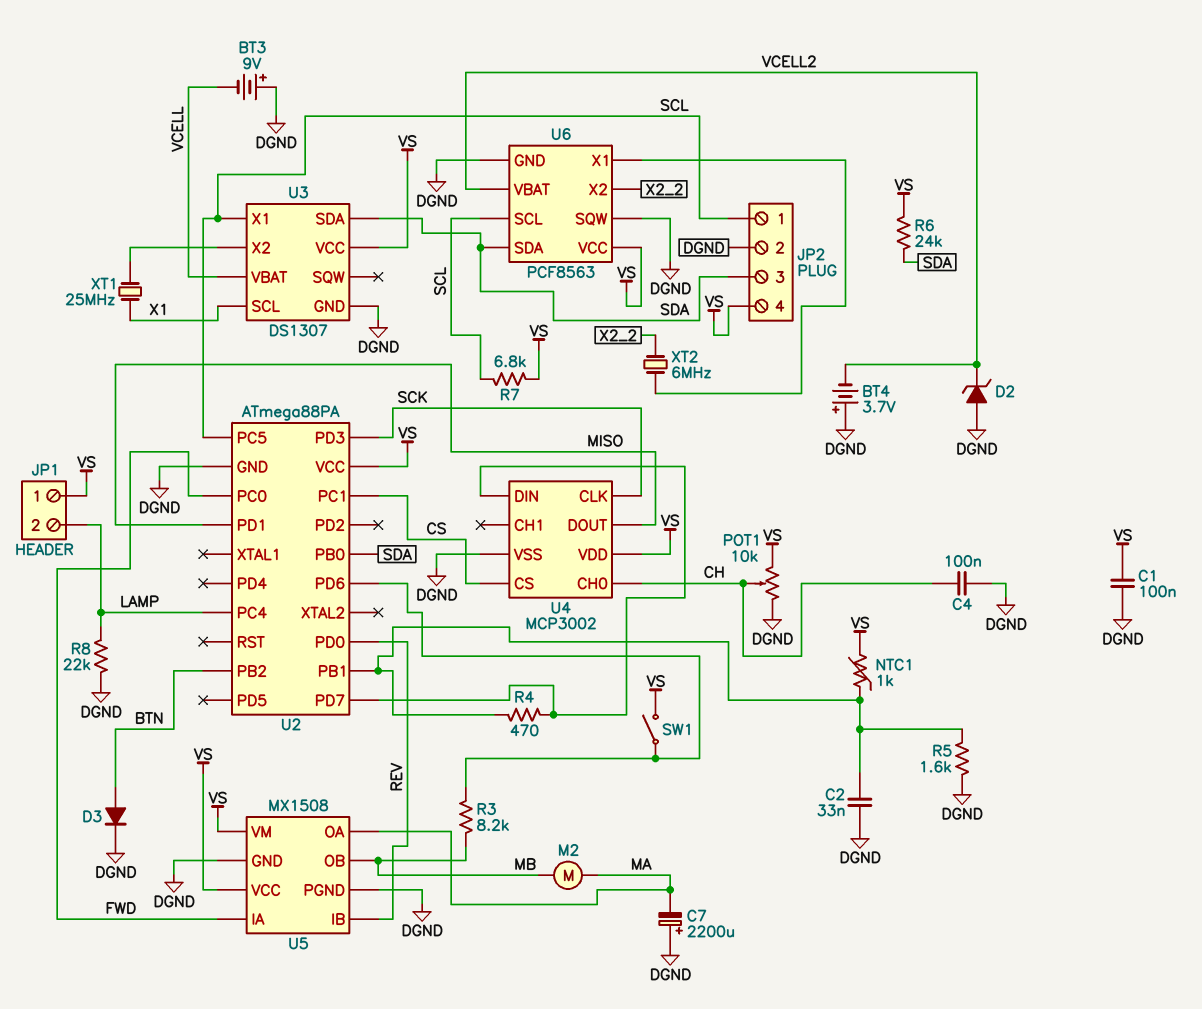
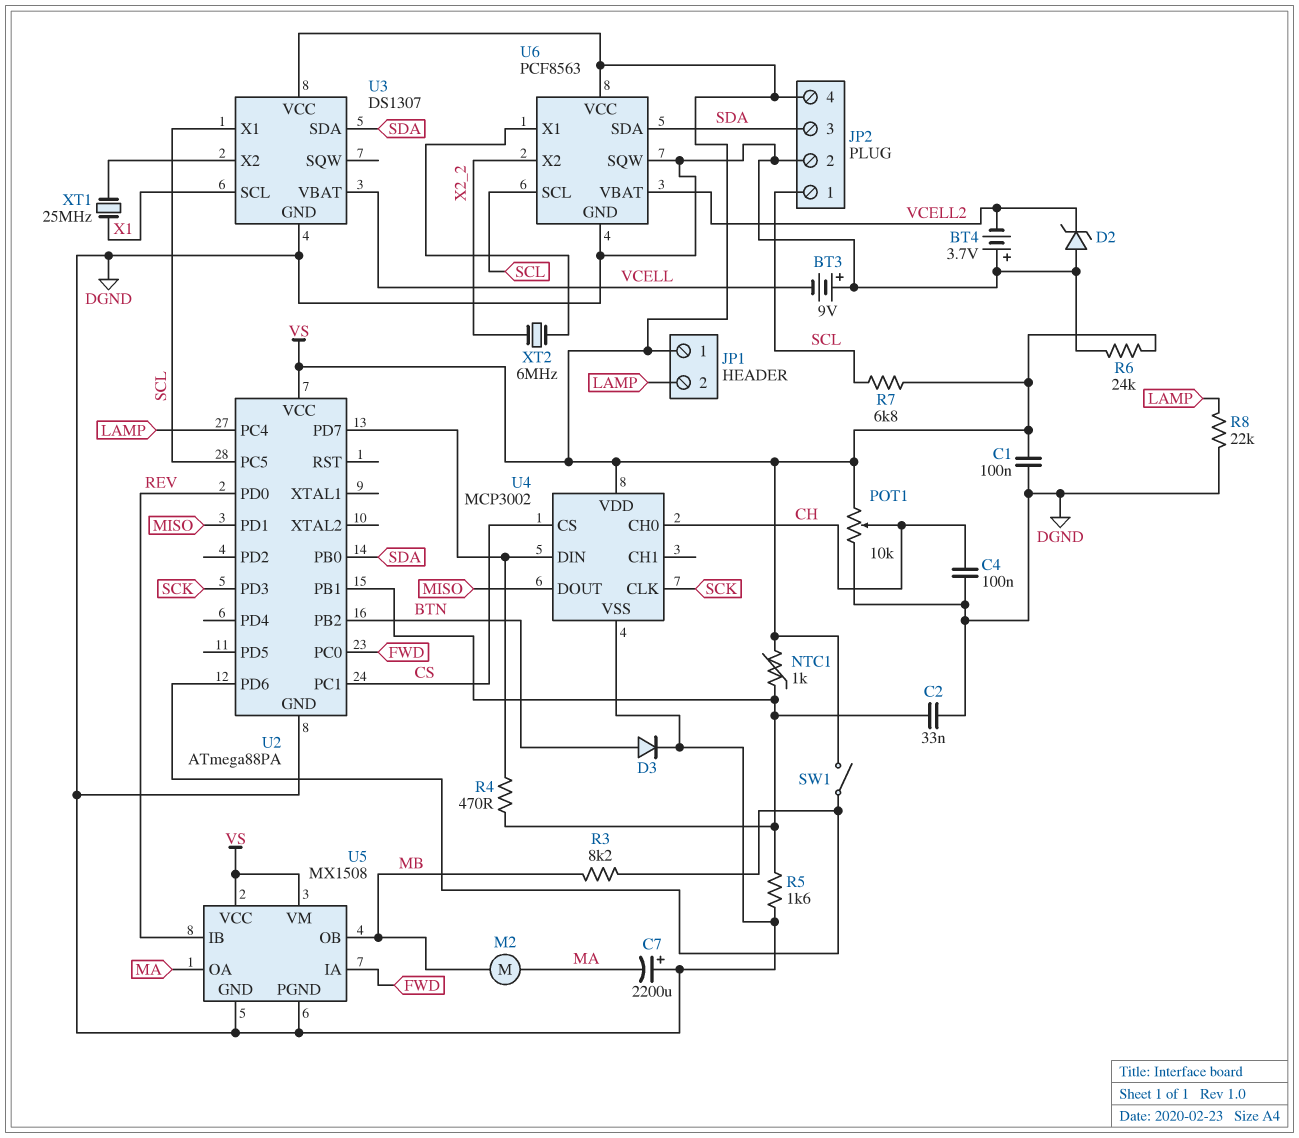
R6: 24k (SDA, VS) -> 24k (DGND, VS)

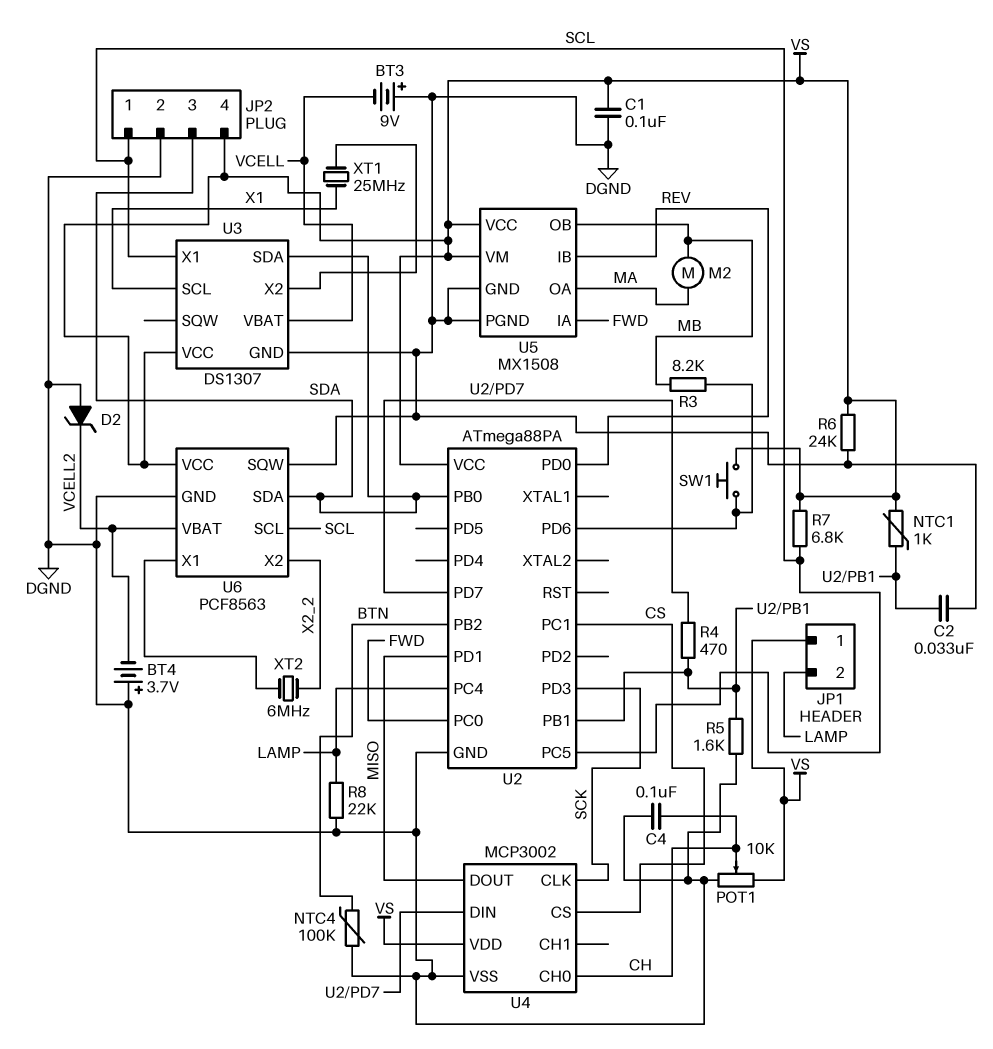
C7: 2200uF (plus DGND, minus MA) -> none
D3: diode (A BTN, K DGND) -> none
NTC4: none -> 100k (BTN, DGND)
SW1: switch (U2/PD6, VS) -> button (U2/PD6, VS)

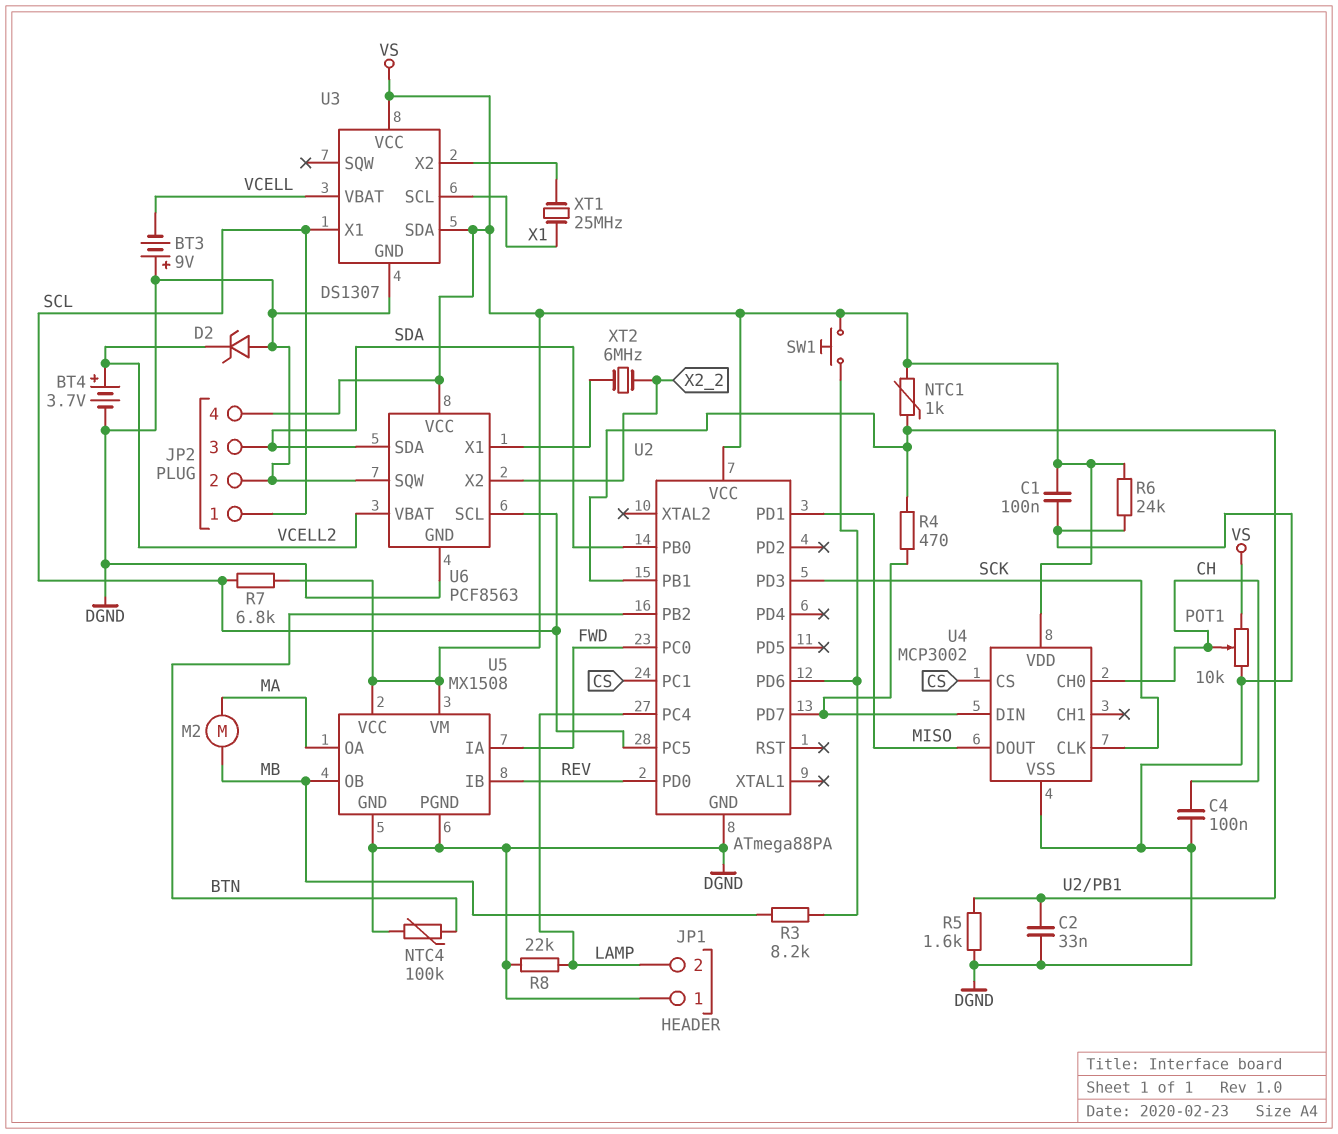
BT4: 3.7V (plus DGND, minus VCELL2) -> 3.7V (plus VCELL2, minus DGND)
JP1 pin 1: VS -> DGND
U3 pin SDA: SDA -> VS

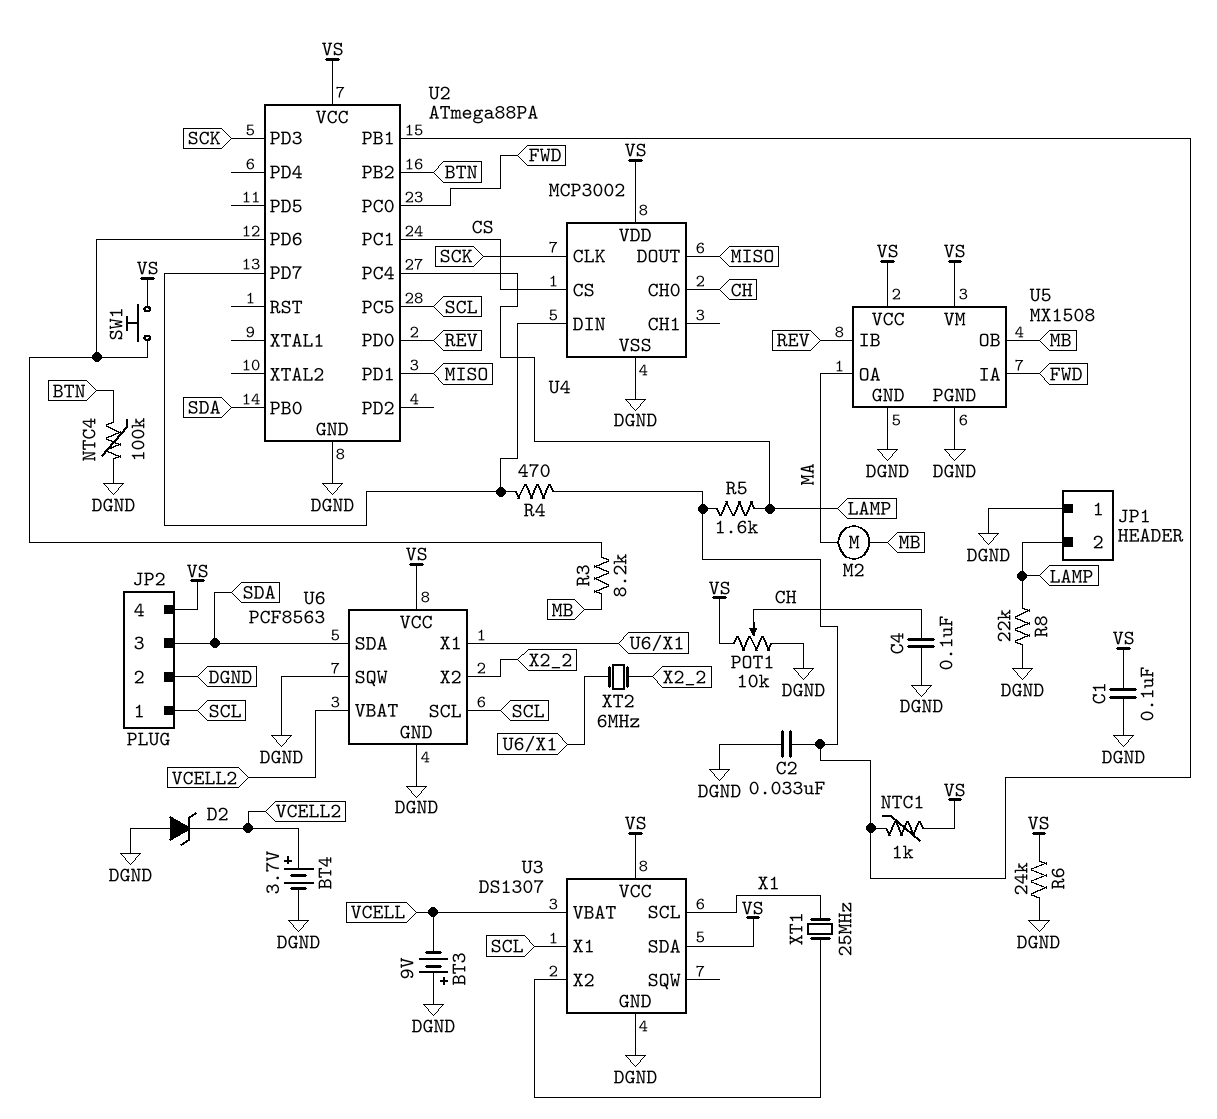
R5: 1.6k (DGND, U2/PB1) -> 1.6k (LAMP, U2/PB1)
R7: 6.8k (SCL, VS) -> none

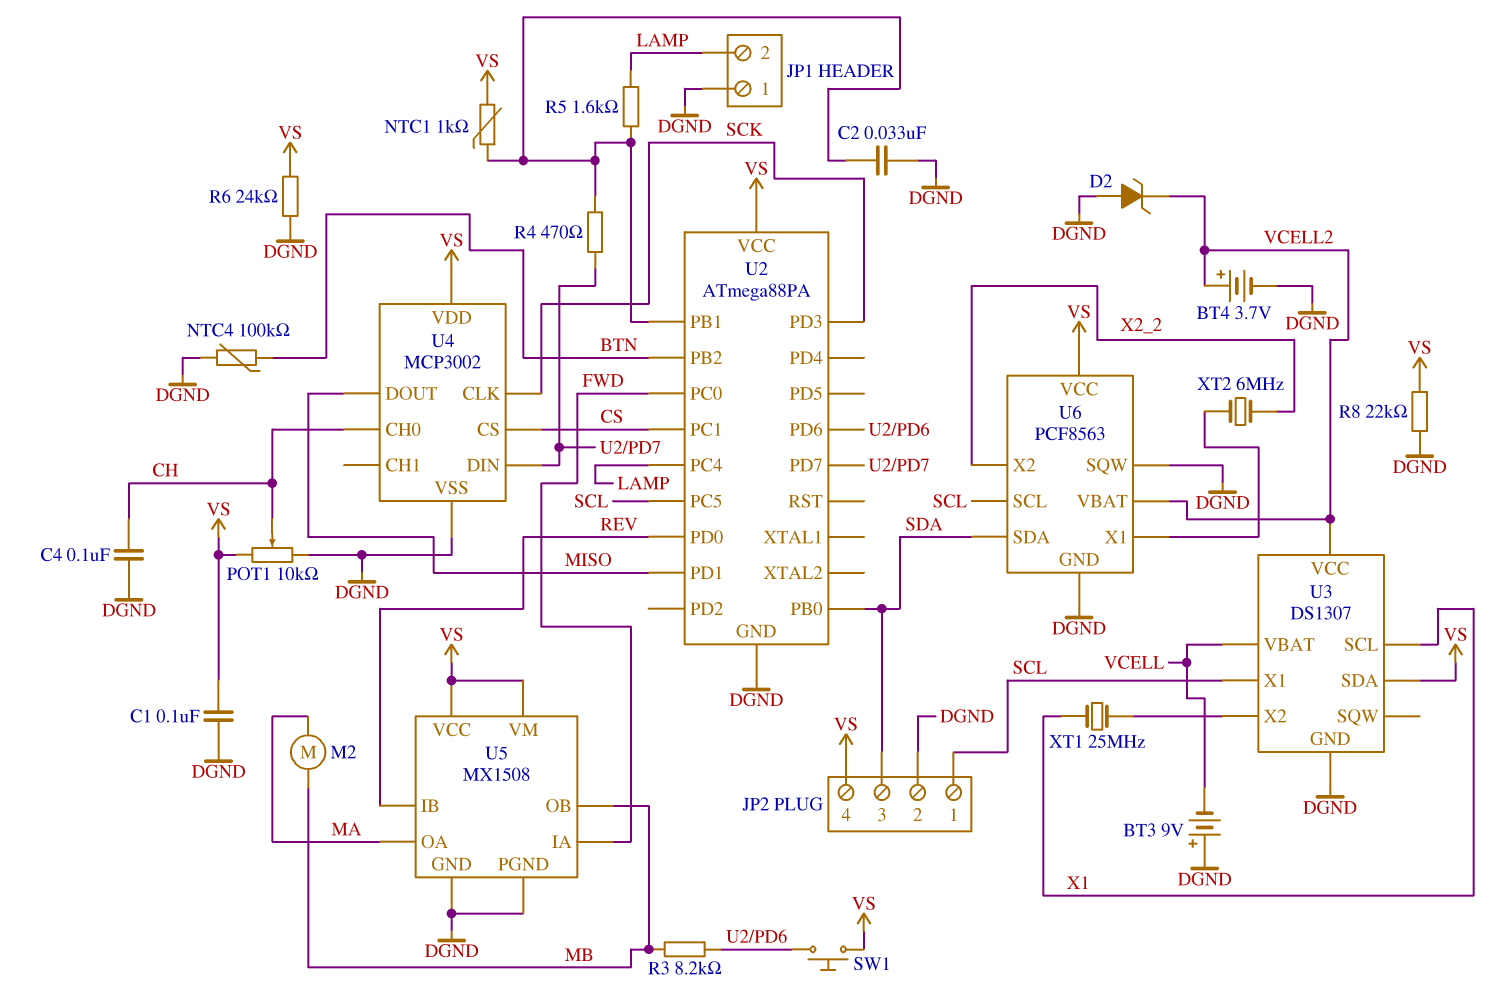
R8: 22k (DGND, LAMP) -> 22k (DGND, VS)
U3 pin VCC: VS -> VCELL2

